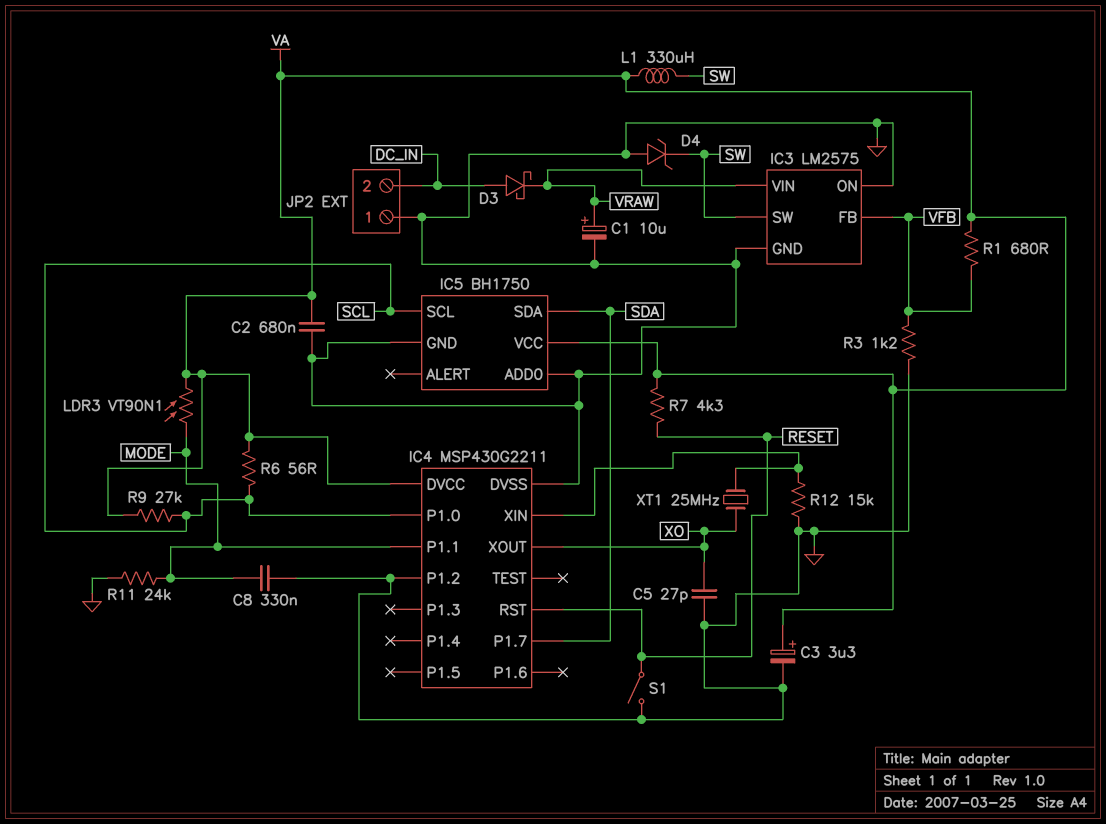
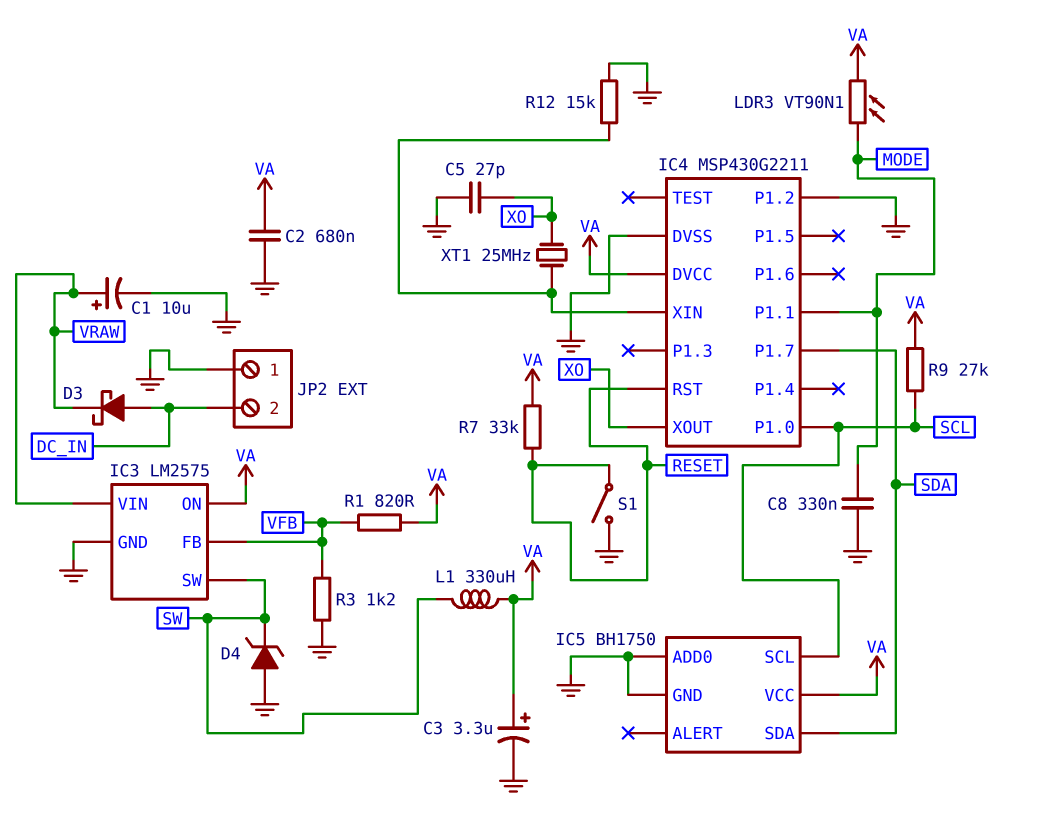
IC3 pin ON: GND -> VA
R1: 680 (VA, VFB) -> 820 (VA, VFB)
R6: 56 (SCL, VA) -> none
R7: 4.3k (RESET, VA) -> 33k (RESET, VA)
R11: 24k (GND, MODE) -> none

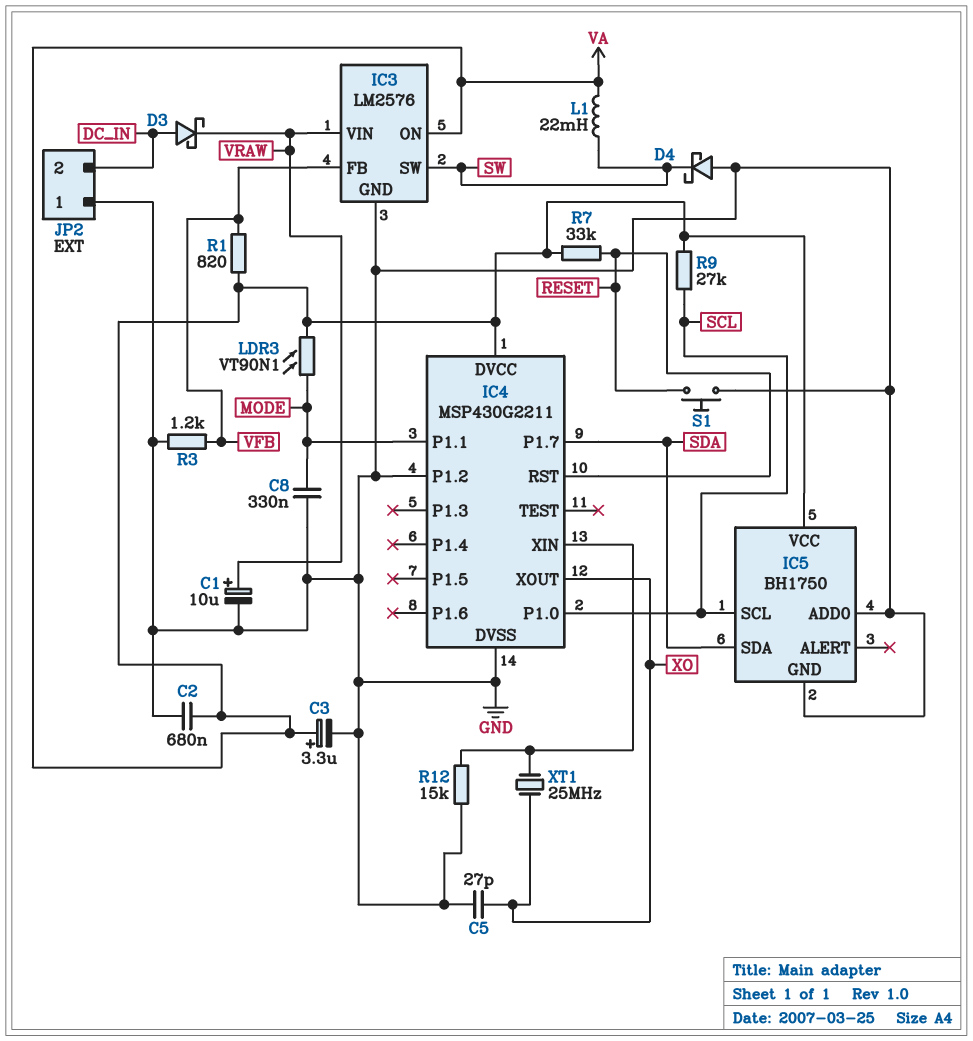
D4: zener (A GND, K SW) -> schottky (A GND, K SW)
IC3: LM2575 -> LM2576
L1: 330uH (SW, VA) -> 22mH (SW, VA)
S1: switch (GND, RESET) -> button (GND, RESET)

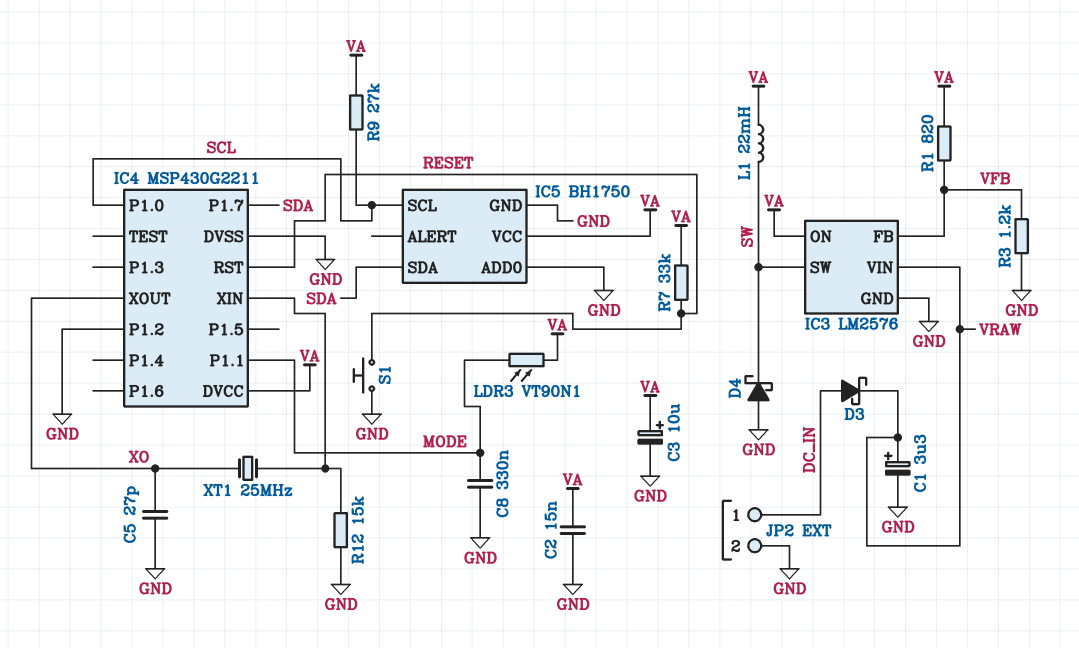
C1: 10uF (plus VRAW, minus GND) -> 3.3uF (plus VRAW, minus GND)
C2: 680nF (GND, VA) -> 15nF (GND, VA)
C3: 3.3uF (plus VA, minus GND) -> 10uF (plus VA, minus GND)
JP2 pin 1: GND -> DC_IN
JP2 pin 2: DC_IN -> GND

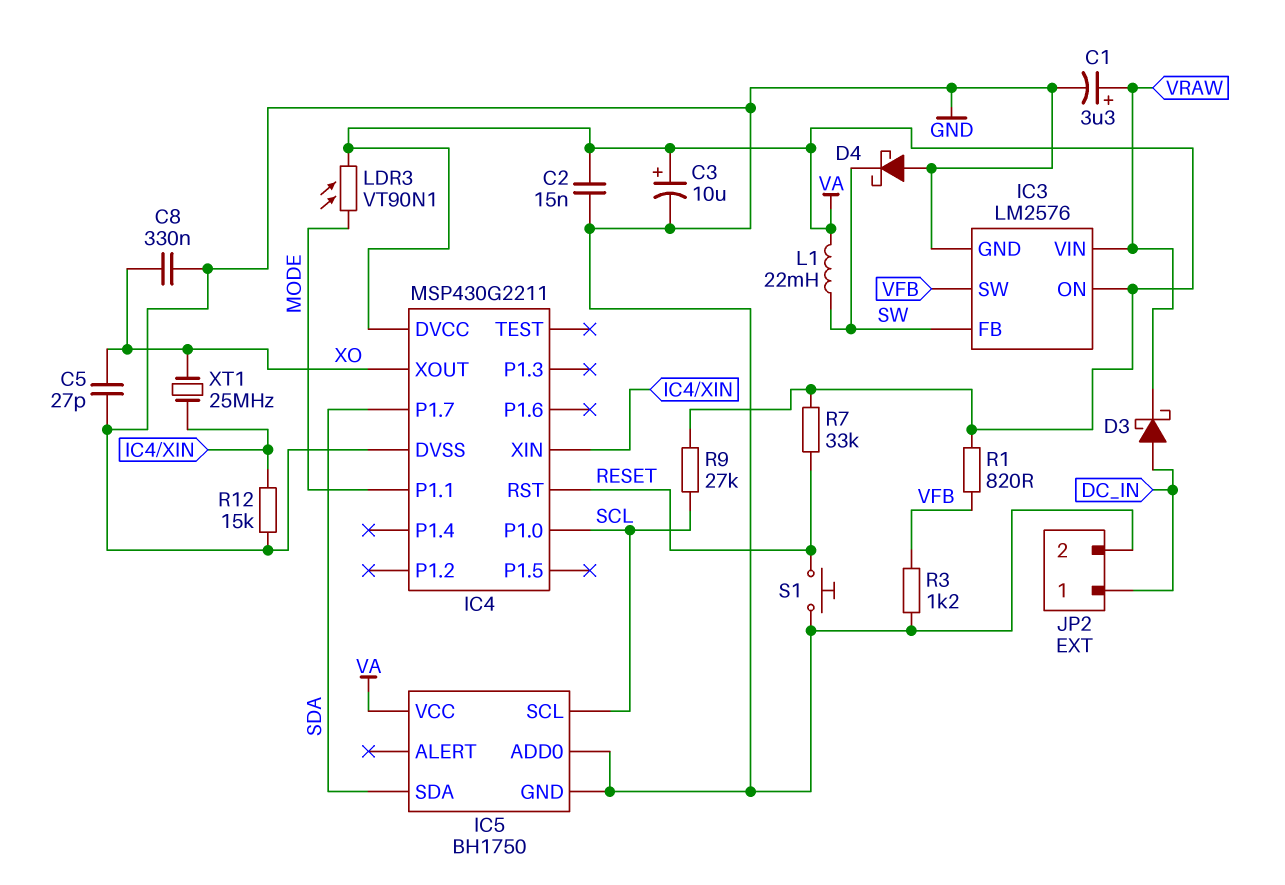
C8: 330nF (GND, MODE) -> 330nF (GND, XO)
IC3 pin FB: VFB -> SW
IC3 pin SW: SW -> VFB
IC4 pin P1.2: GND -> none

